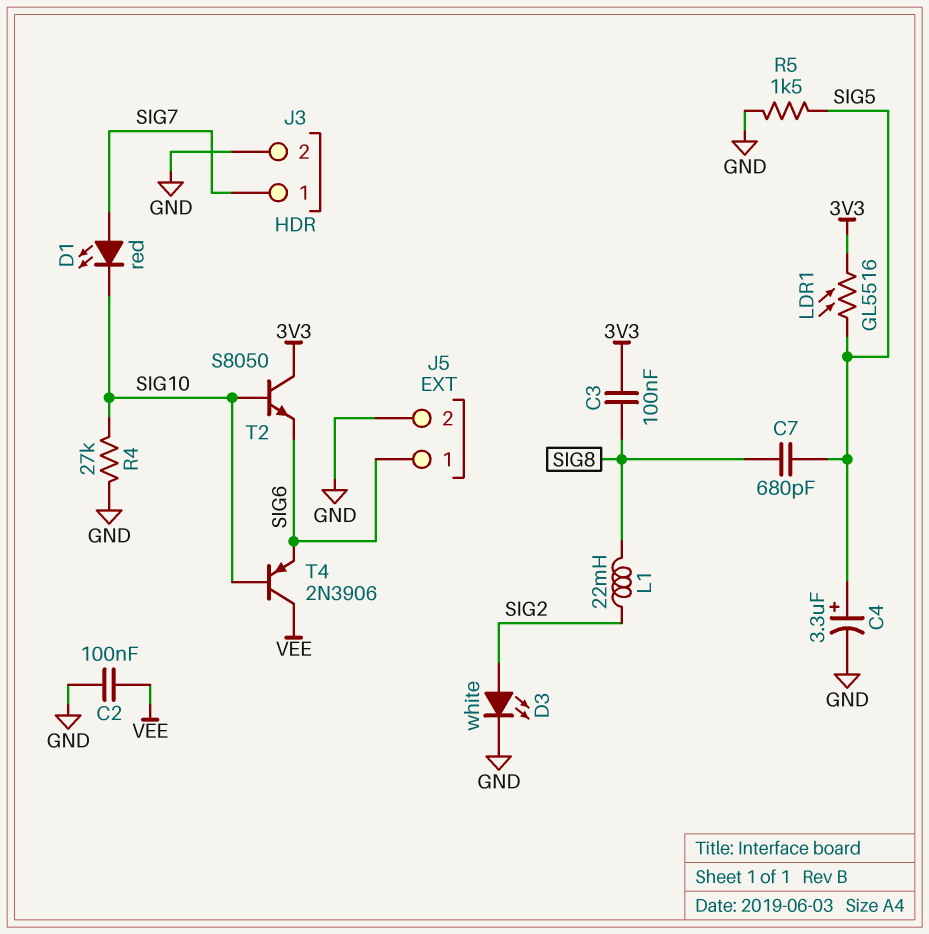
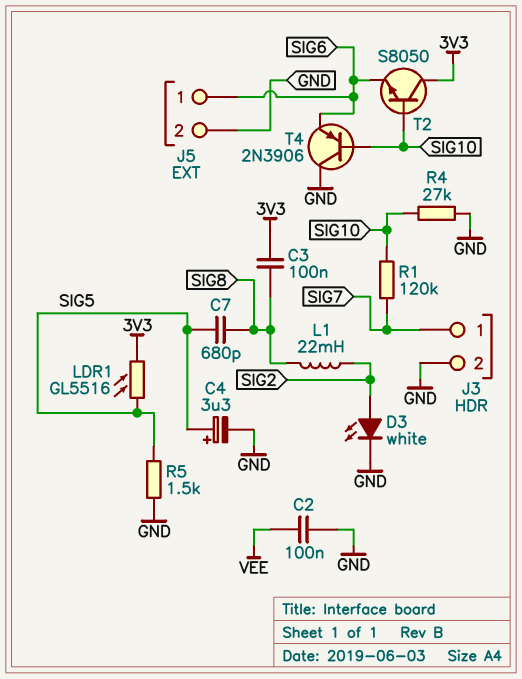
D1: LED red (A SIG7, K SIG10) -> none
R1: none -> 120k (SIG7, SIG10)
T4: PNP 2N3906 (B SIG10, C VEE, E SIG6) -> PNP 2N3906 (B SIG10, C GND, E SIG6)

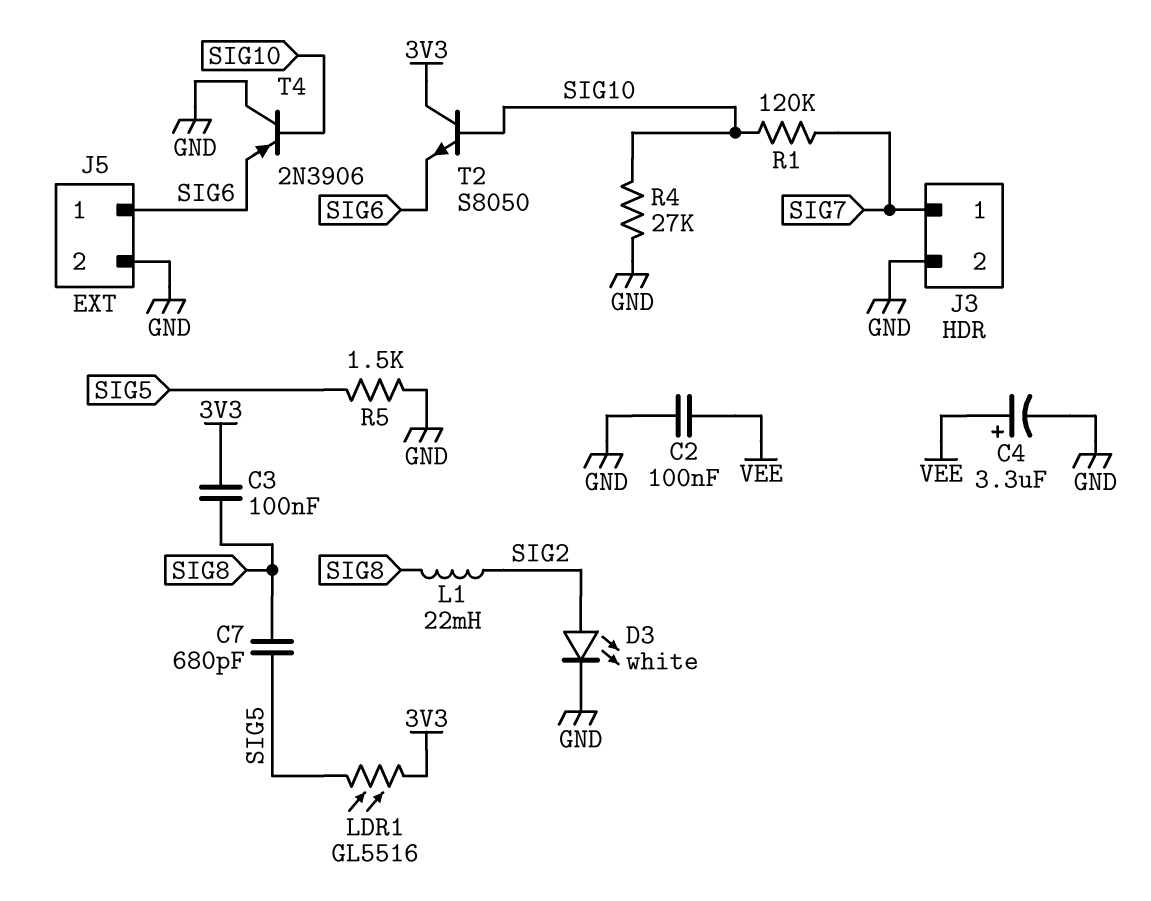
C4: 3.3uF (plus SIG5, minus GND) -> 3.3uF (plus VEE, minus GND)

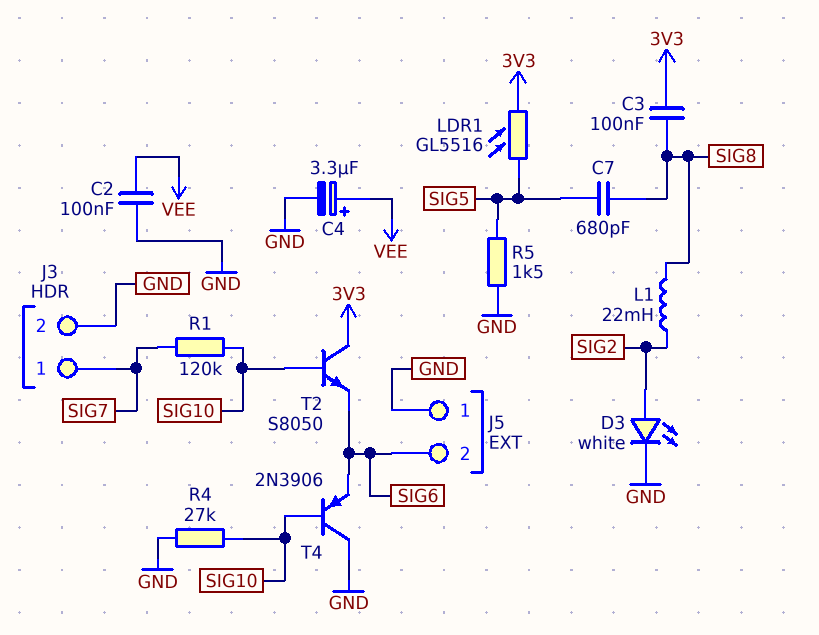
J5 pin 1: SIG6 -> GND
J5 pin 2: GND -> SIG6

